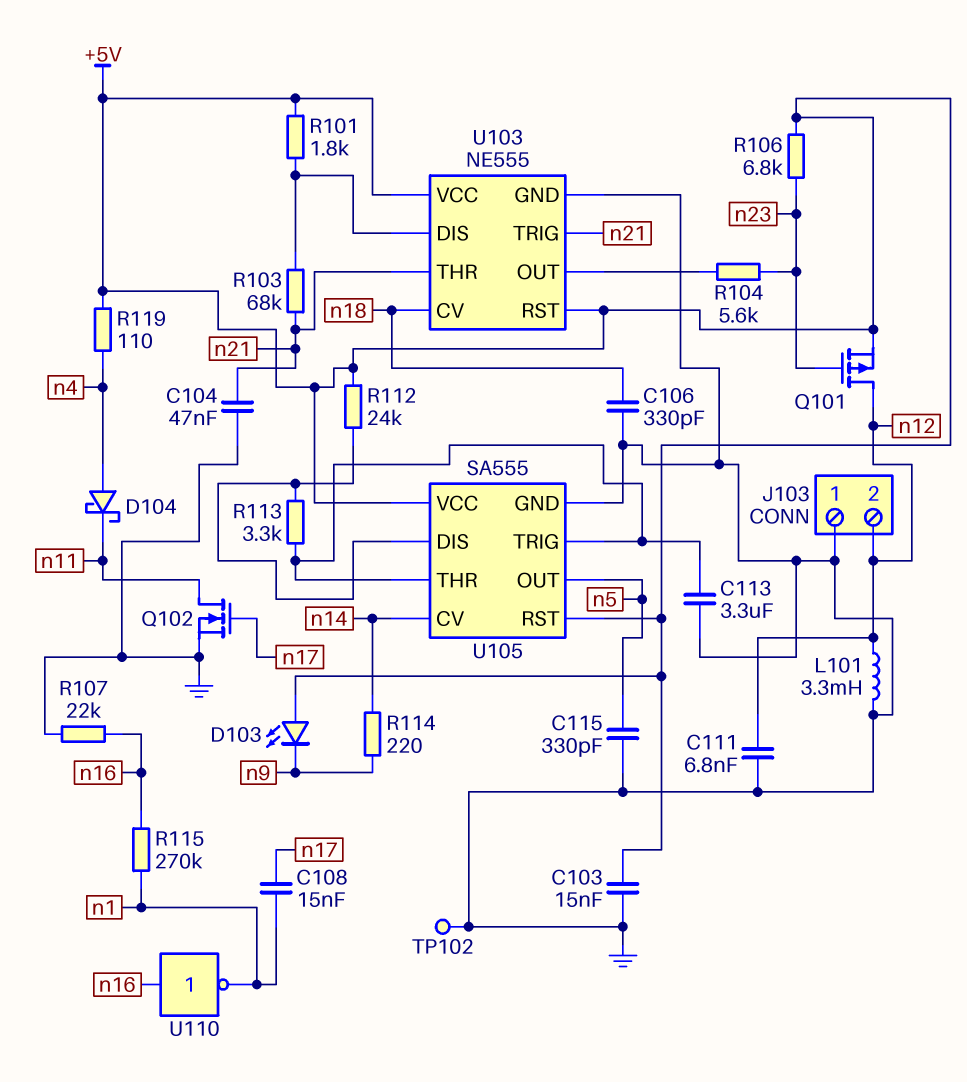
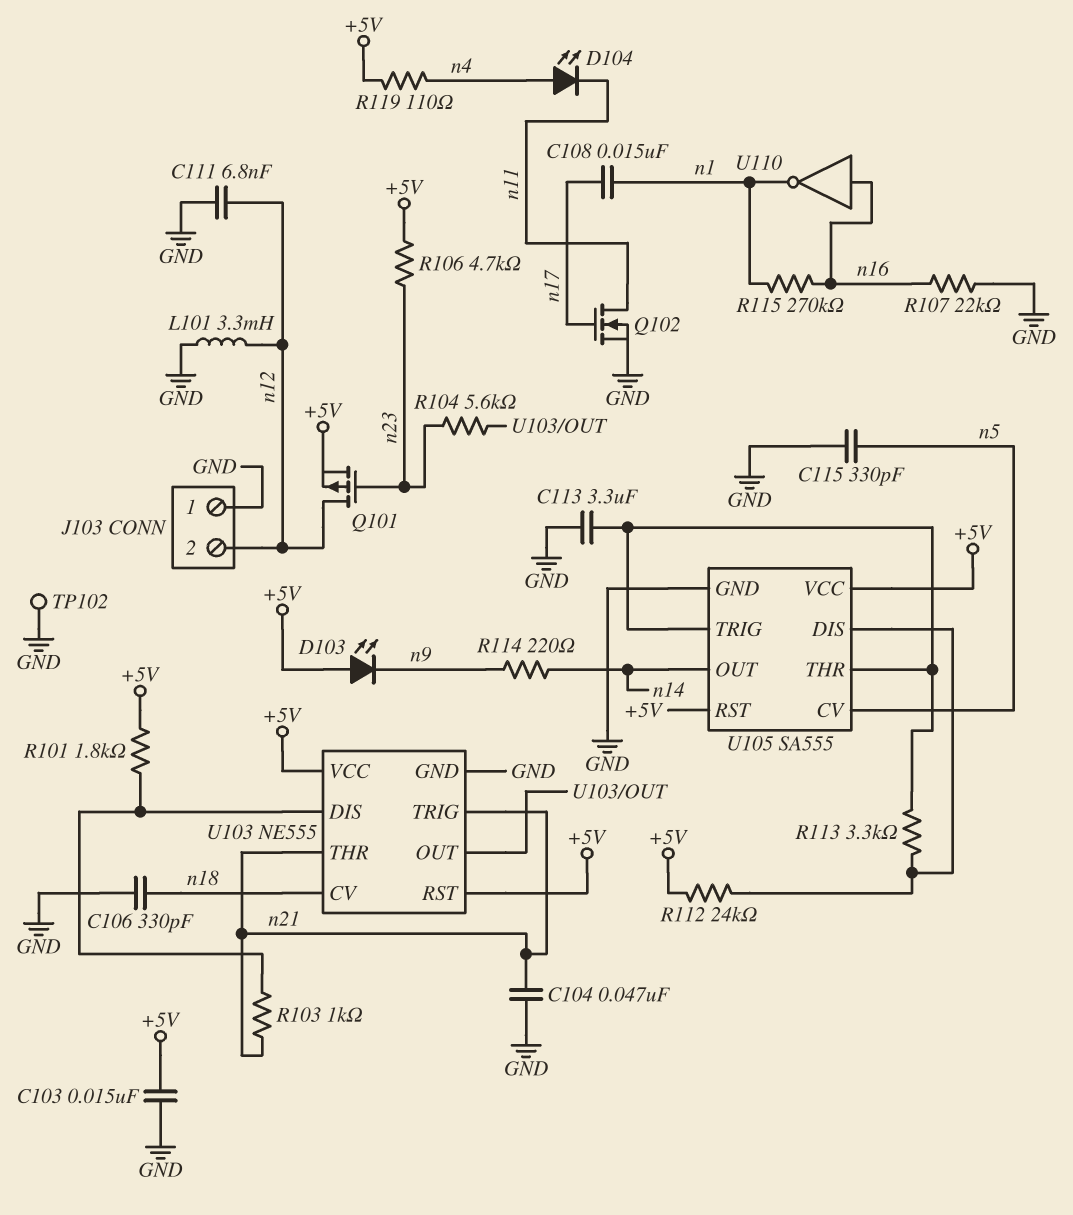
D104: schottky (A n4, K n11) -> LED (A n4, K n11)
R103: 68k (U103/DIS, n21) -> 1k (U103/DIS, n21)
R106: 6.8k (+5V, n23) -> 4.7k (+5V, n23)
U105 pin CV: n14 -> n5
U105 pin OUT: n5 -> n14

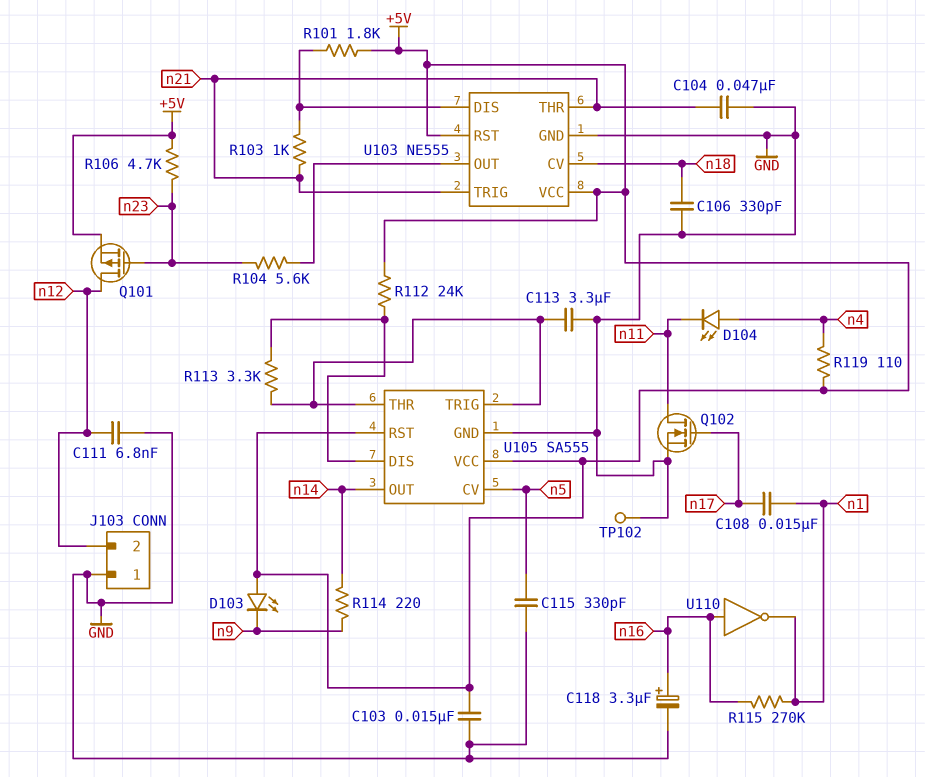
C118: none -> 3.3uF (plus n16, minus GND)
L101: 3.3mH (GND, n12) -> none
R107: 22k (GND, n16) -> none

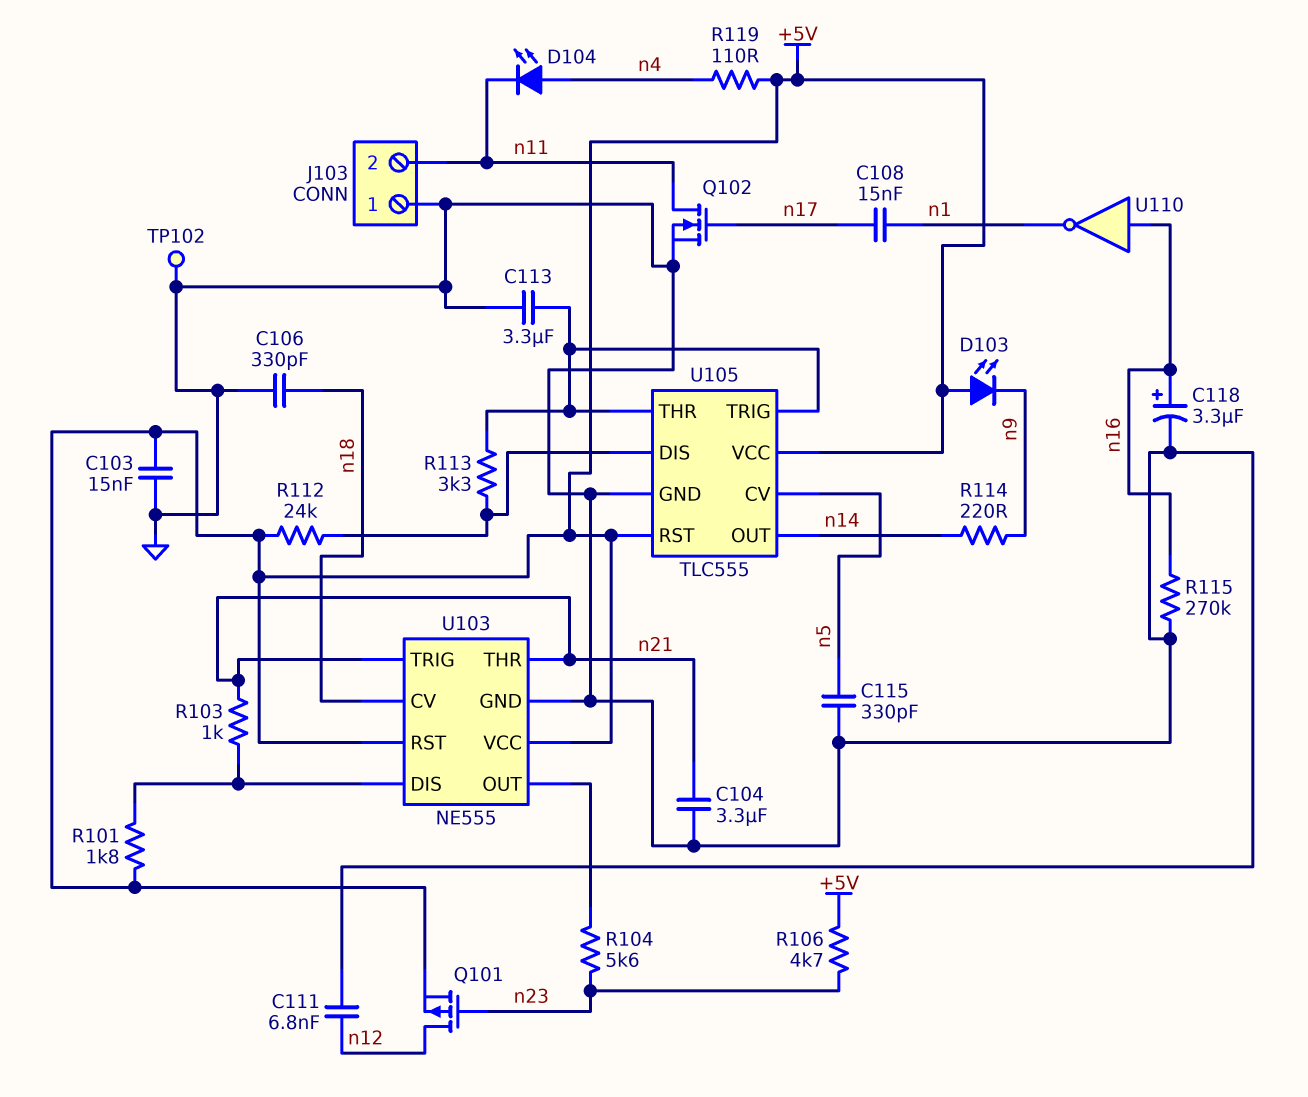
C104: 47nF (GND, n21) -> 3.3uF (GND, n21)
J103 pin 2: n12 -> n11
R115: 270k (n1, n16) -> 270k (GND, n16)
U105: SA555 -> TLC555

